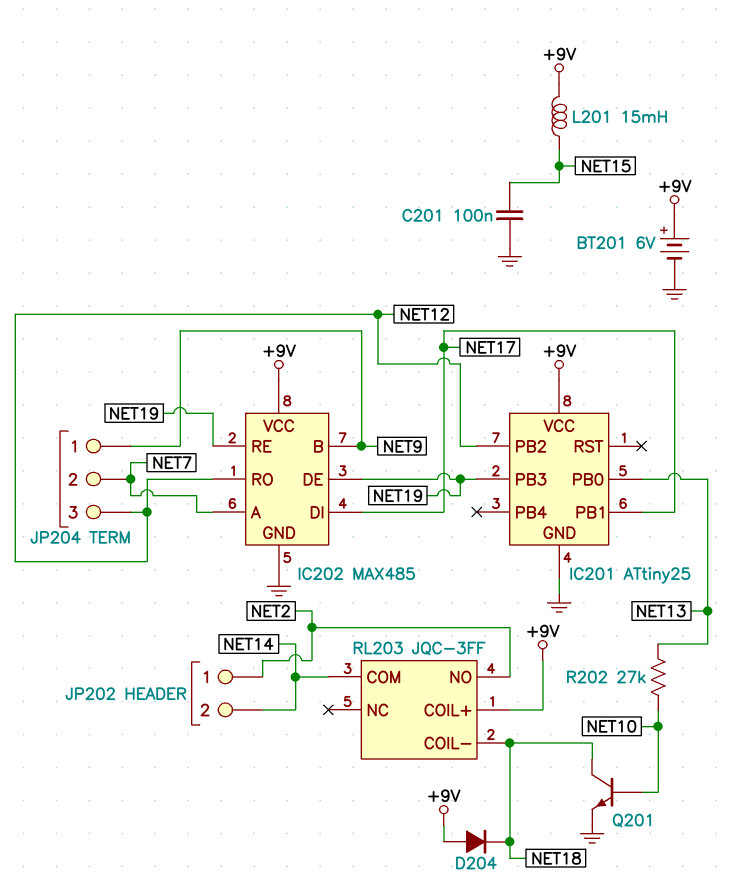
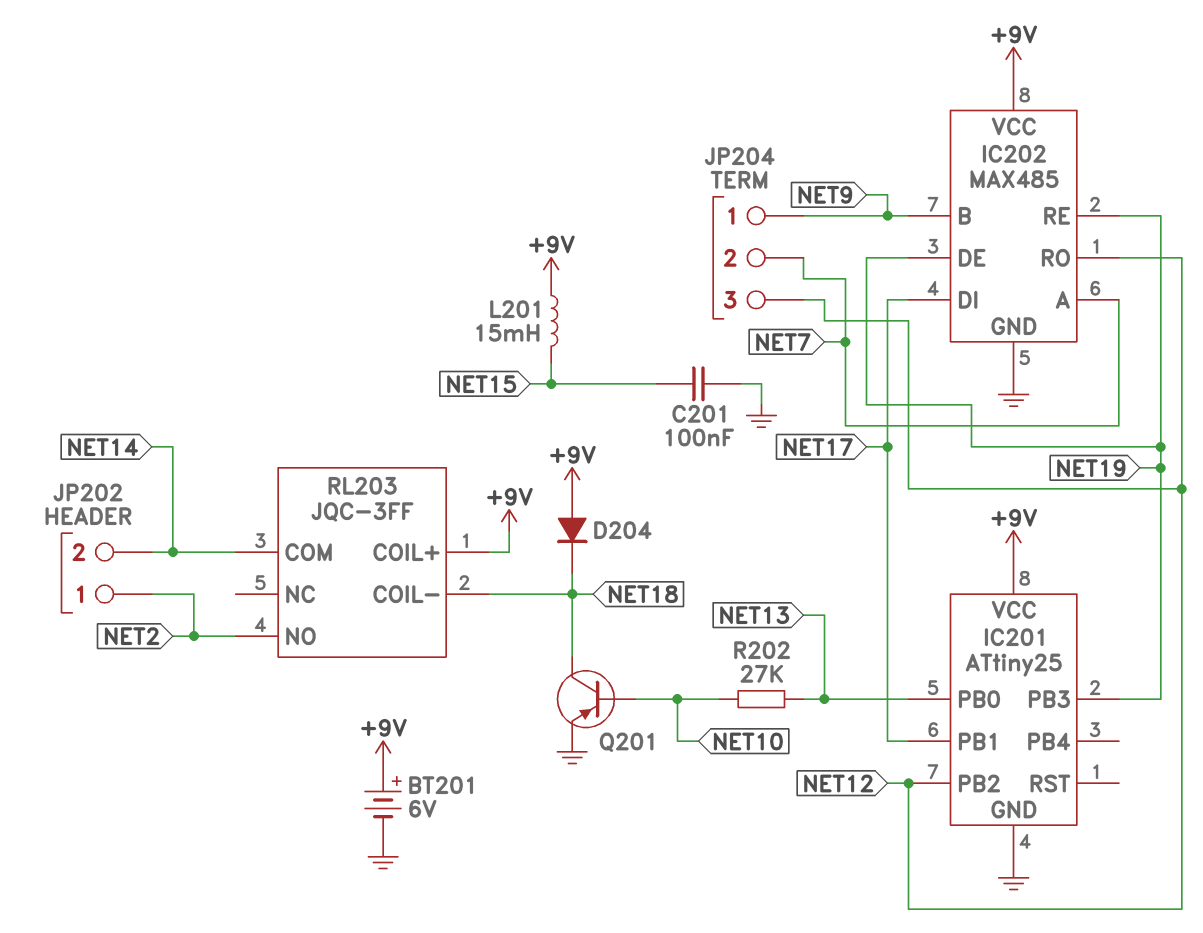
Q201: NPN (B NET10, C NET18, E GND) -> PNP (B NET10, C NET18, E GND)

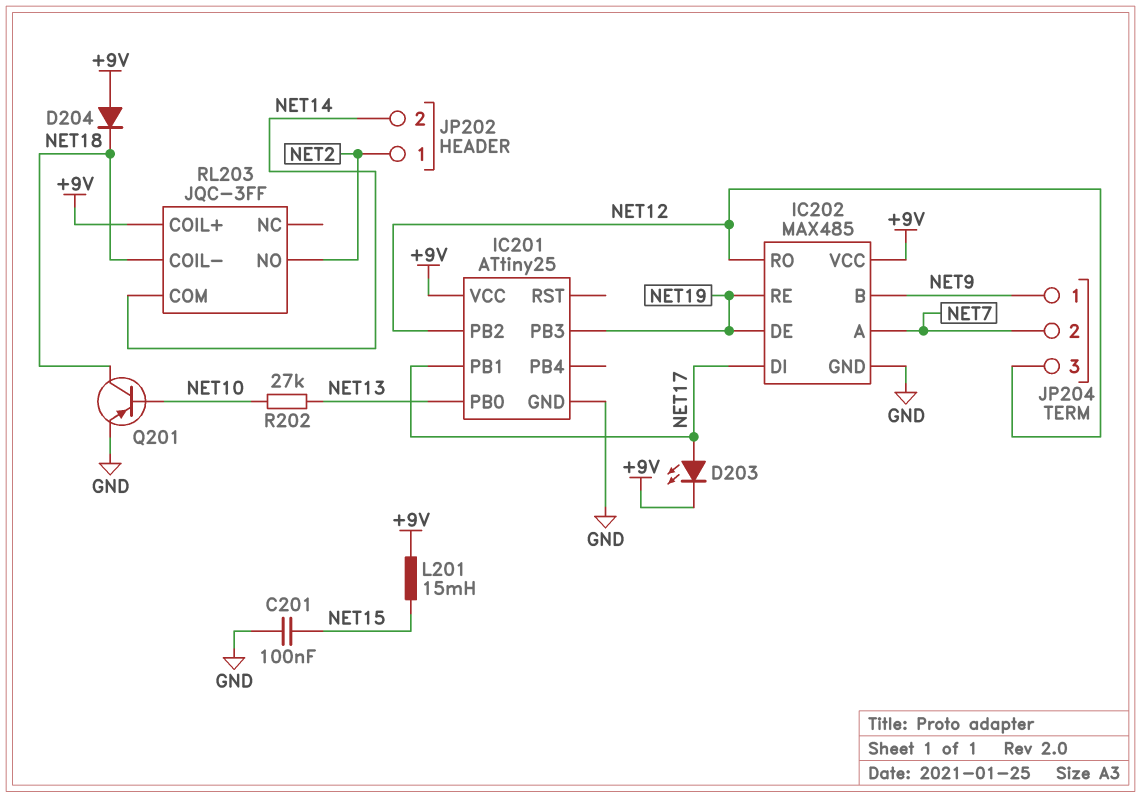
BT201: 6V (plus +9V, minus GND) -> none
D203: none -> LED (A NET17, K +9V)

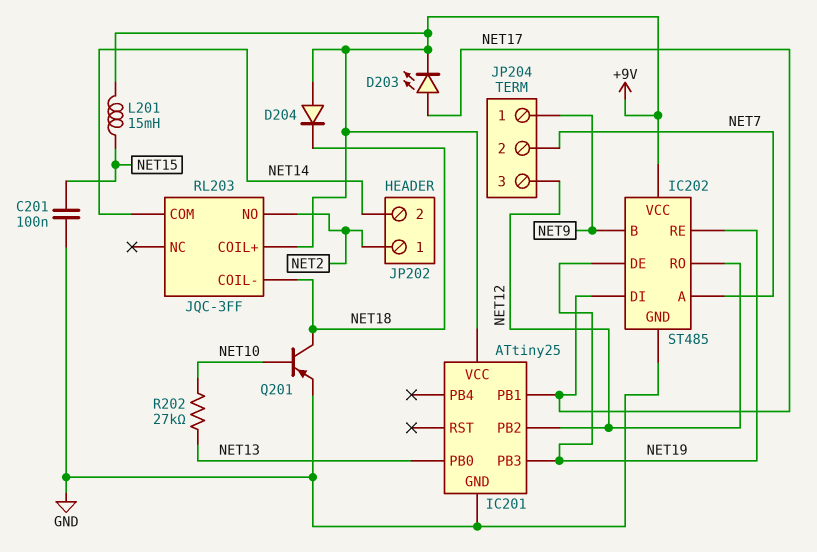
IC202: MAX485 -> ST485

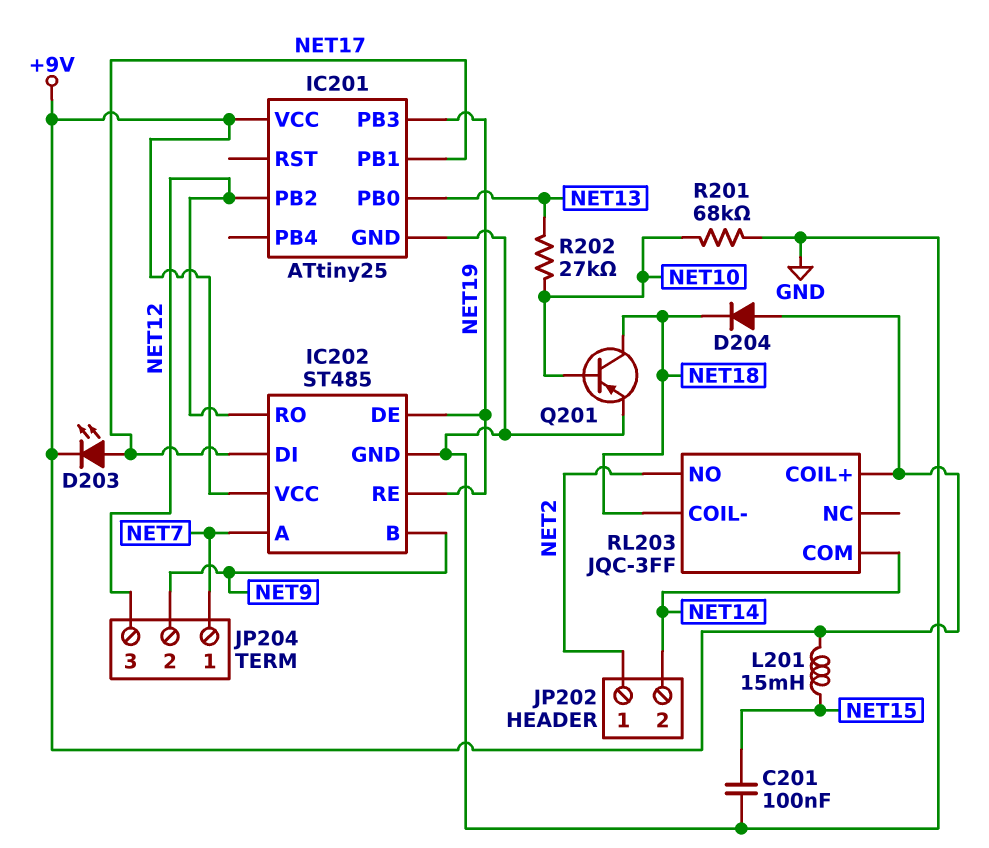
JP204 pin 1: NET9 -> NET7
JP204 pin 2: NET7 -> NET9
R201: none -> 68k (GND, NET10)

